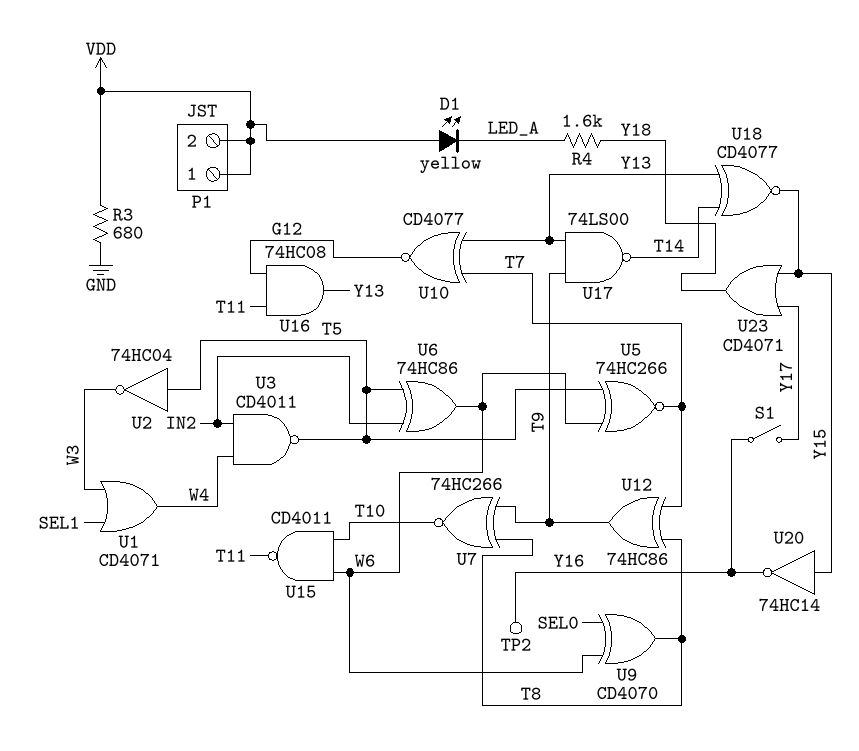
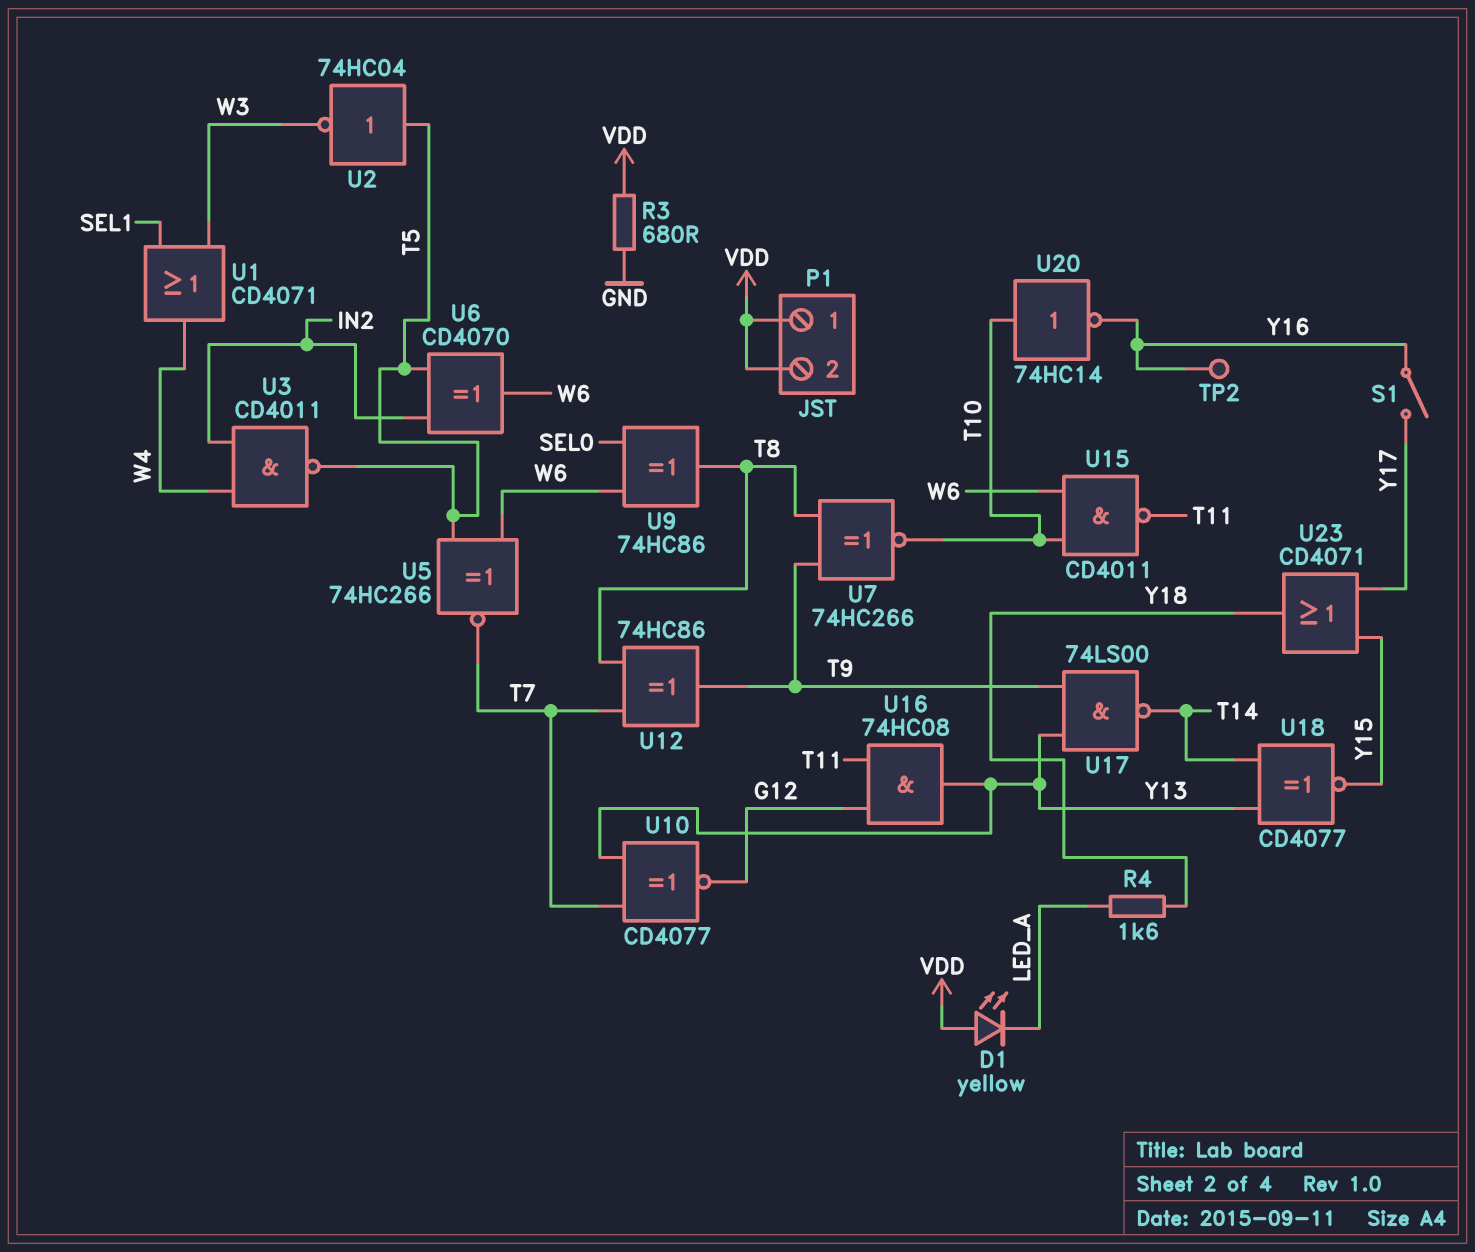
U6: XOR 74HC86 (in IN2, in T5, out W6) -> XOR CD4070 (in IN2, in T5, out W6)
U9: XOR CD4070 (in SEL0, in W6, out T8) -> XOR 74HC86 (in SEL0, in W6, out T8)
U20: NOT 74HC14 (in Y15, out Y16) -> NOT 74HC14 (in T10, out Y16)

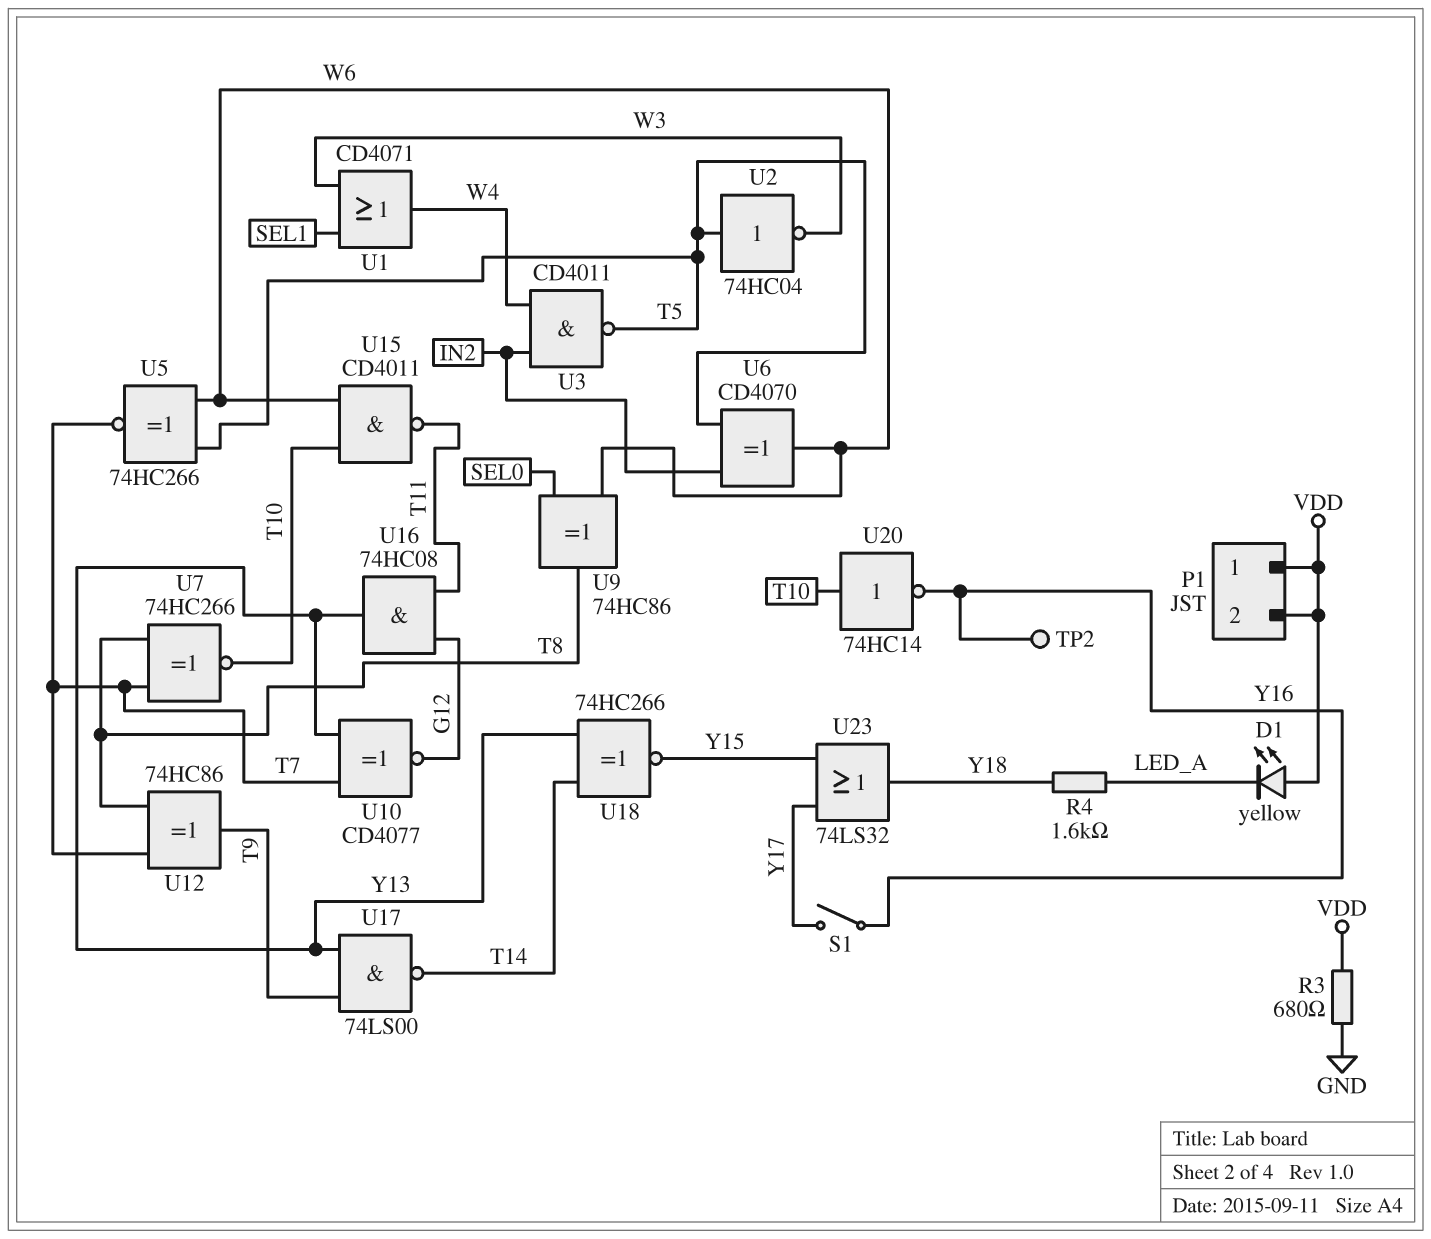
U7: XNOR 74HC266 (in T8, in T9, out T10) -> XNOR 74HC266 (in T7, in T8, out T10)
U18: XNOR CD4077 (in T14, in Y13, out Y15) -> XNOR 74HC266 (in T14, in Y13, out Y15)
U23: OR CD4071 (in Y15, in Y17, out Y18) -> OR 74LS32 (in Y15, in Y17, out Y18)

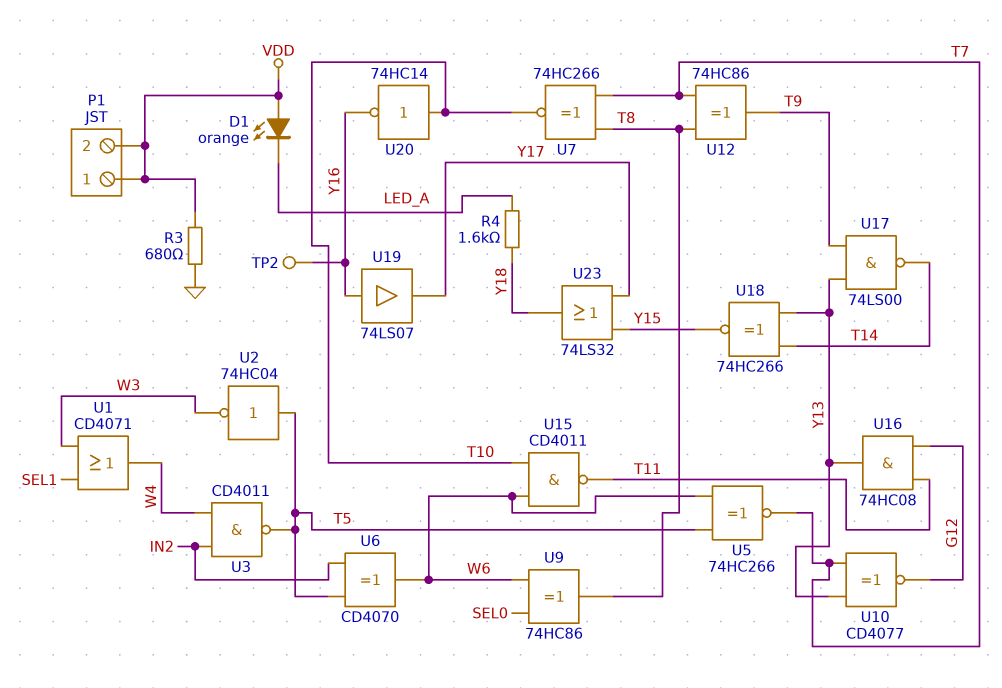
D1: LED yellow (A VDD, K LED_A) -> LED orange (A VDD, K LED_A)
S1: switch (Y16, Y17) -> none
U19: none -> buffer 74LS07 (in Y16, out Y17)

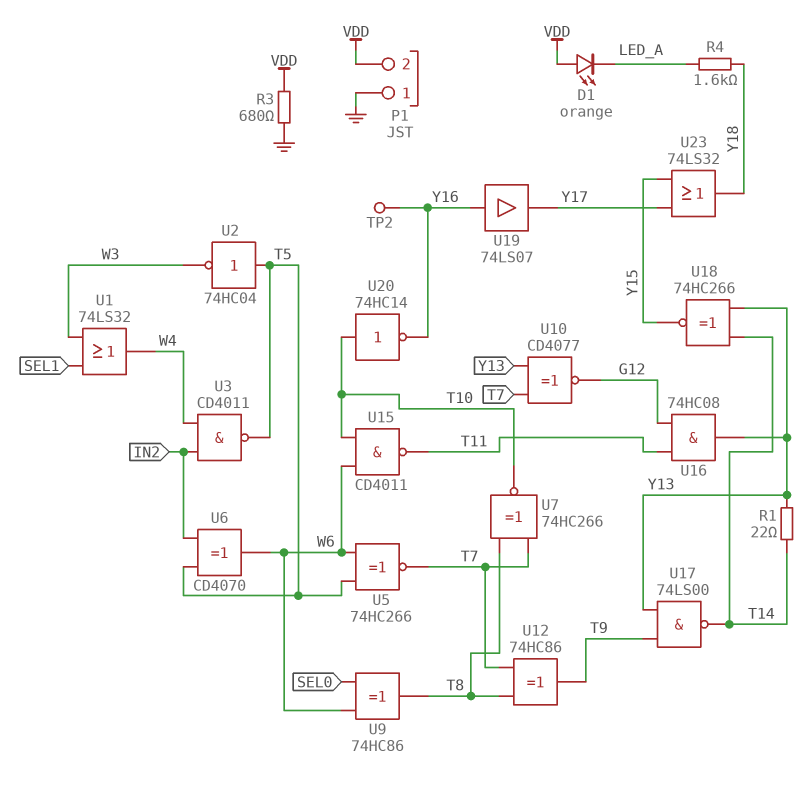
P1 pin 1: VDD -> GND
R1: none -> 22 (T14, Y13)
U1: OR CD4071 (in SEL1, in W3, out W4) -> OR 74LS32 (in SEL1, in W3, out W4)

